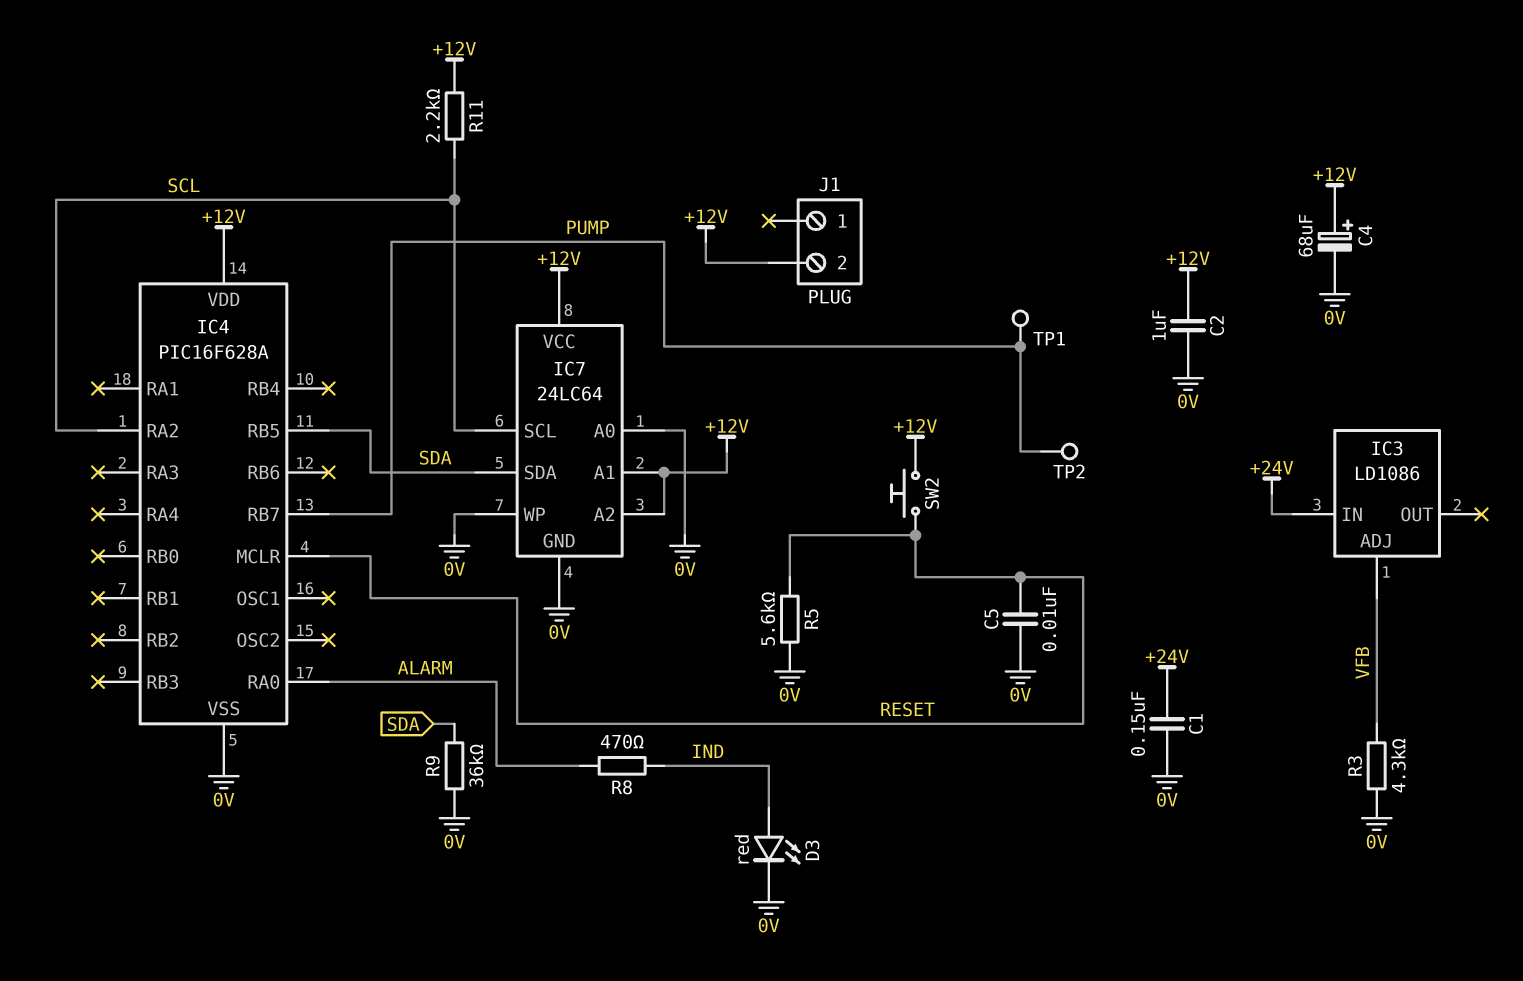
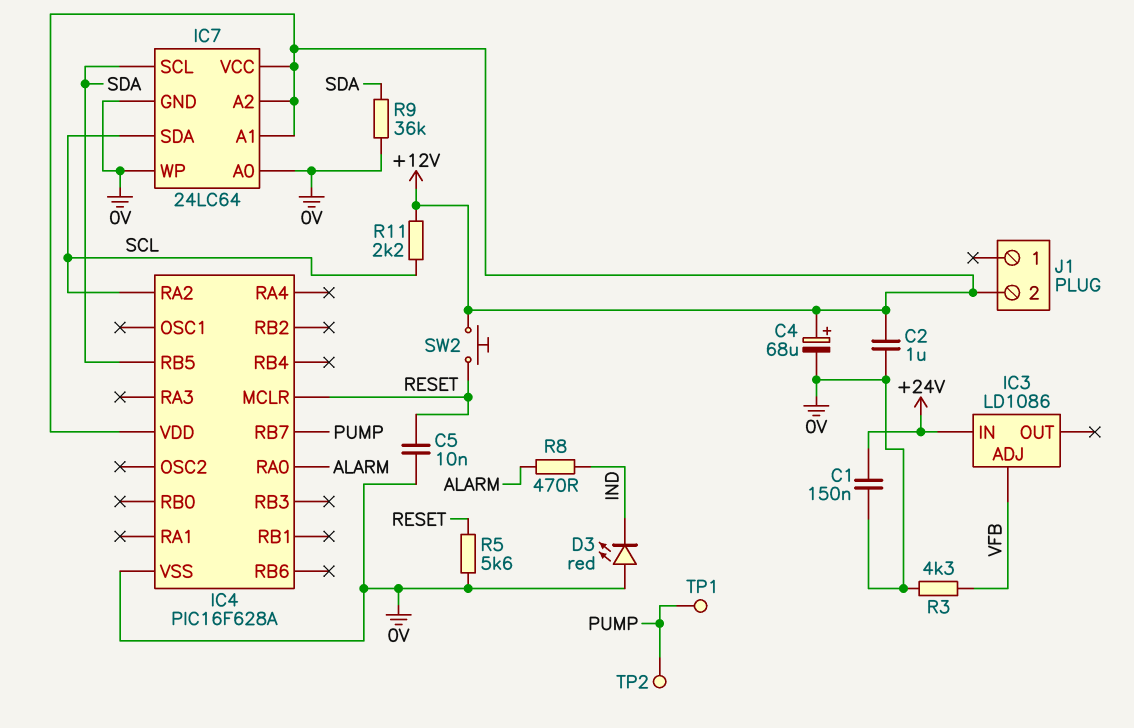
D3: LED red (A IND, K 0V) -> LED red (A 0V, K IND)
IC7 pin SCL: SCL -> SDA
IC7 pin SDA: SDA -> SCL

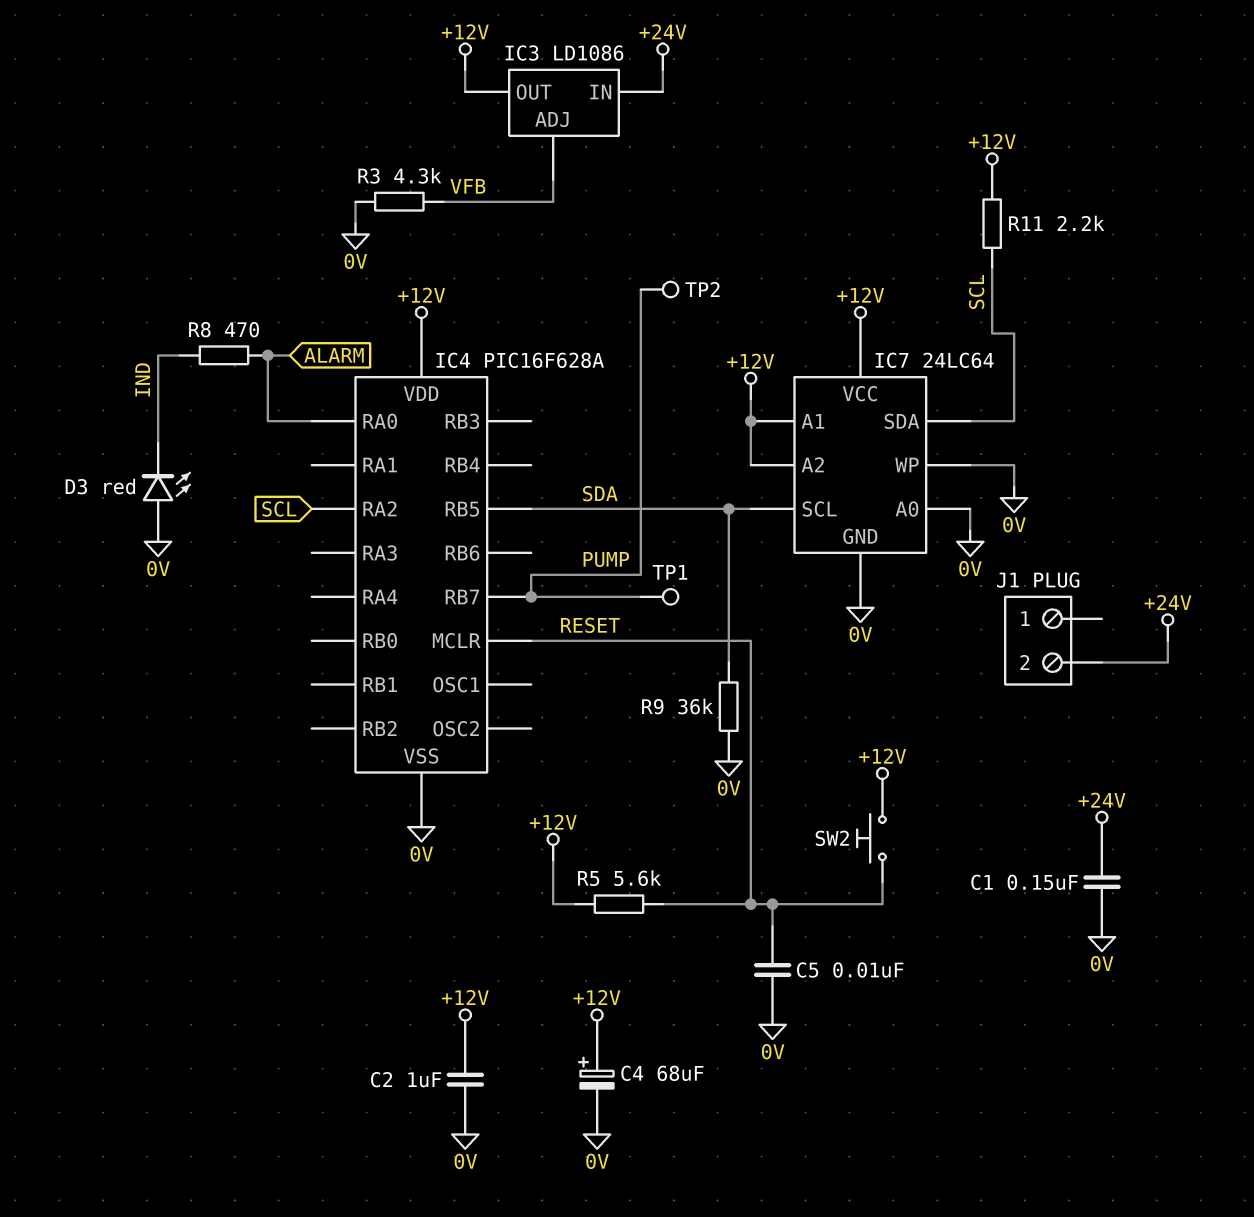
IC3 pin OUT: none -> +12V
J1 pin 2: +12V -> +24V
R5: 5.6k (0V, RESET) -> 5.6k (+12V, RESET)

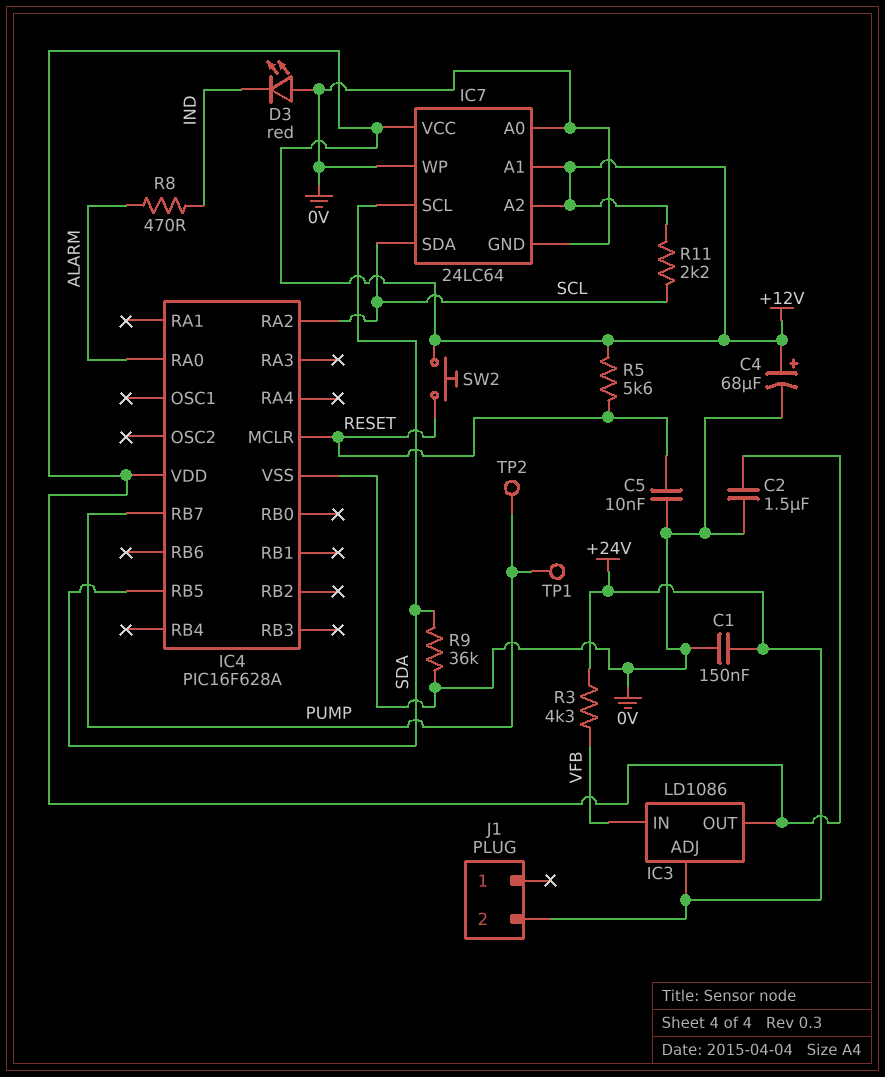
C2: 1uF (+12V, 0V) -> 1.5uF (+12V, 0V)
IC3 pin ADJ: VFB -> +24V
IC3 pin IN: +24V -> VFB
R3: 4.3k (0V, VFB) -> 4.3k (+24V, VFB)

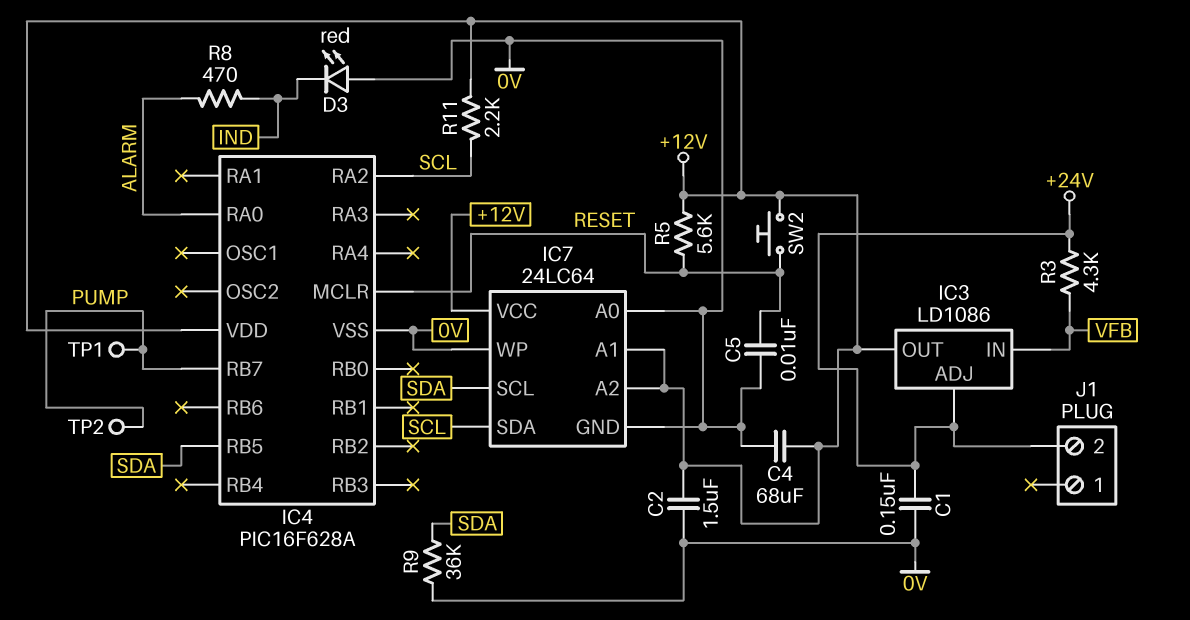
C4: 68uF (plus +12V, minus 0V) -> 68uF (+12V, 0V)

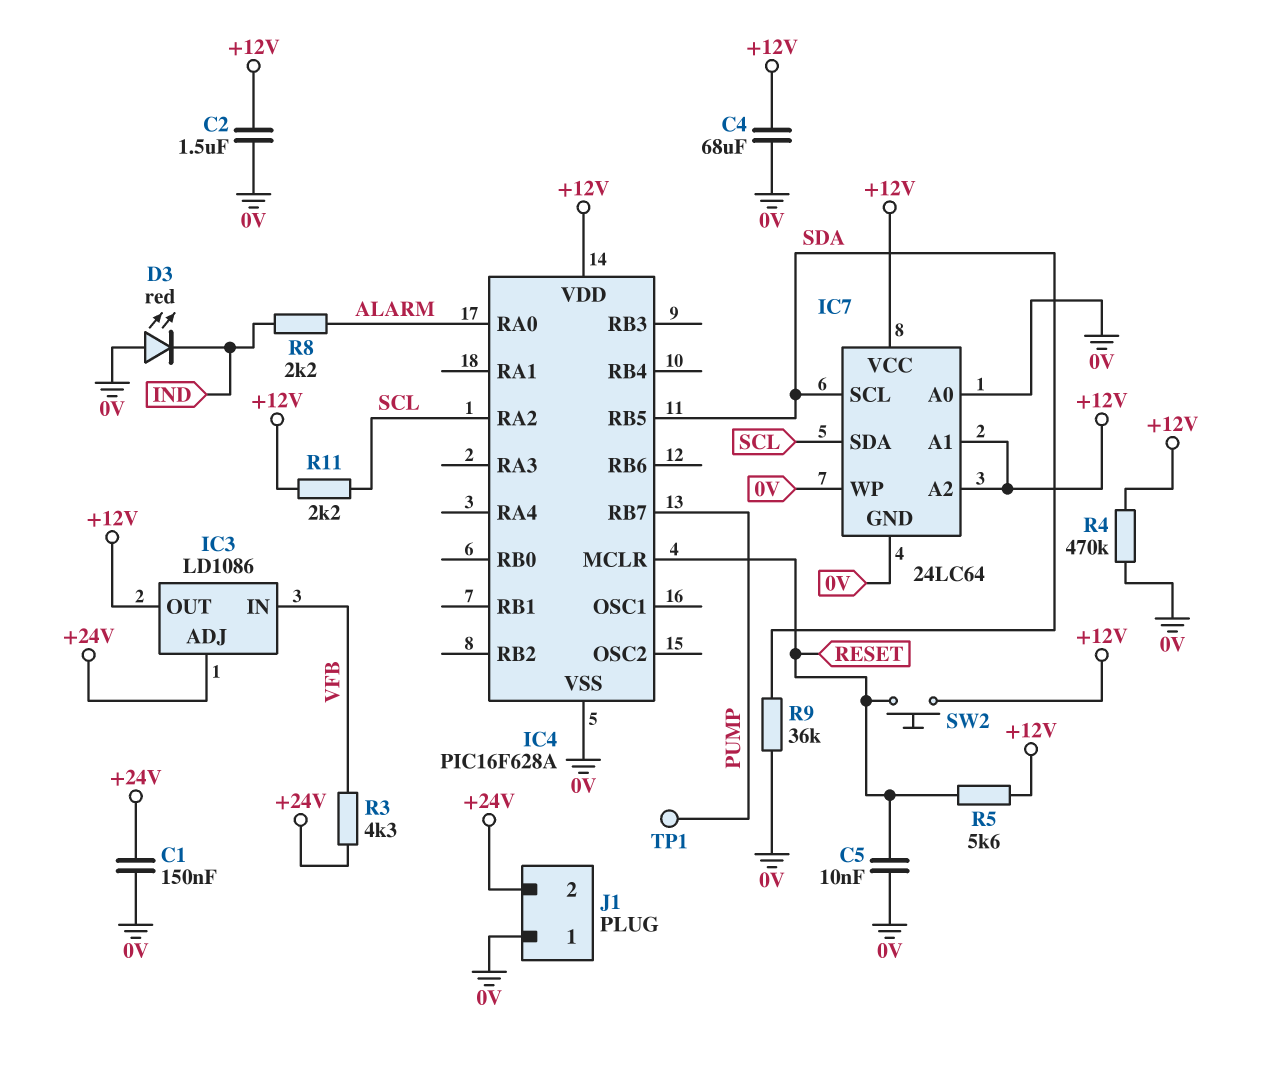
J1 pin 1: none -> 0V
R4: none -> 470k (+12V, 0V)
R8: 470 (ALARM, IND) -> 2.2k (ALARM, IND)
TP2: test point (PUMP) -> none

